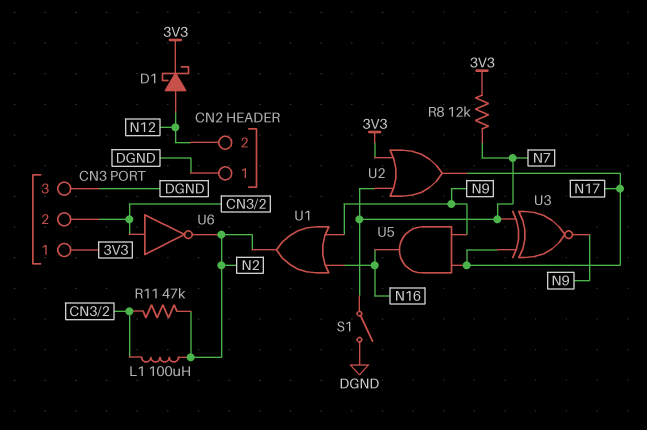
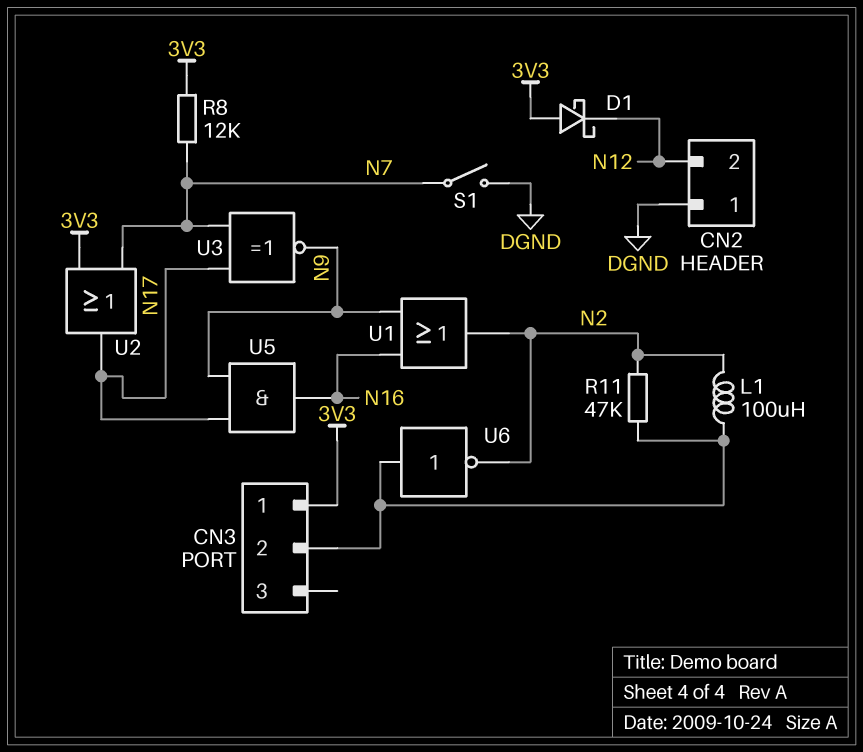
CN3 pin 3: DGND -> none
D1: schottky (A N12, K 3V3) -> schottky (A 3V3, K N12)

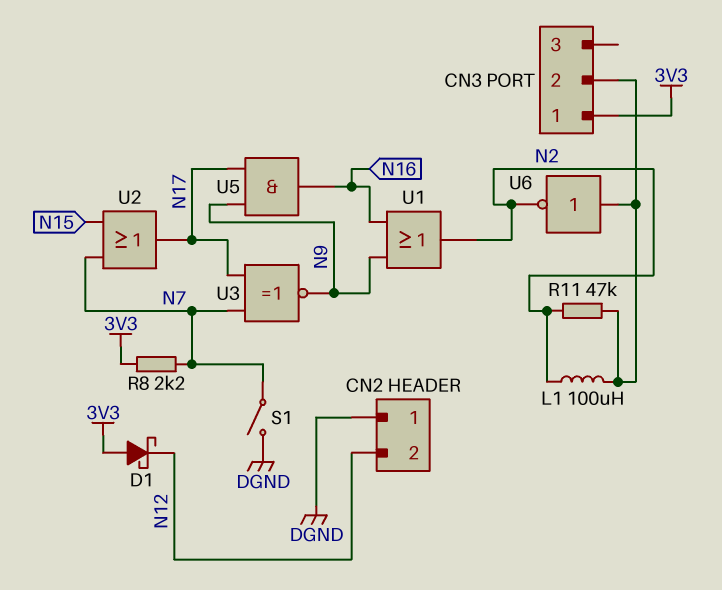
R8: 12k (3V3, N7) -> 2.2k (3V3, N7)
U2: OR (in 3V3, in N7, out N17) -> OR (in N7, in N15, out N17)

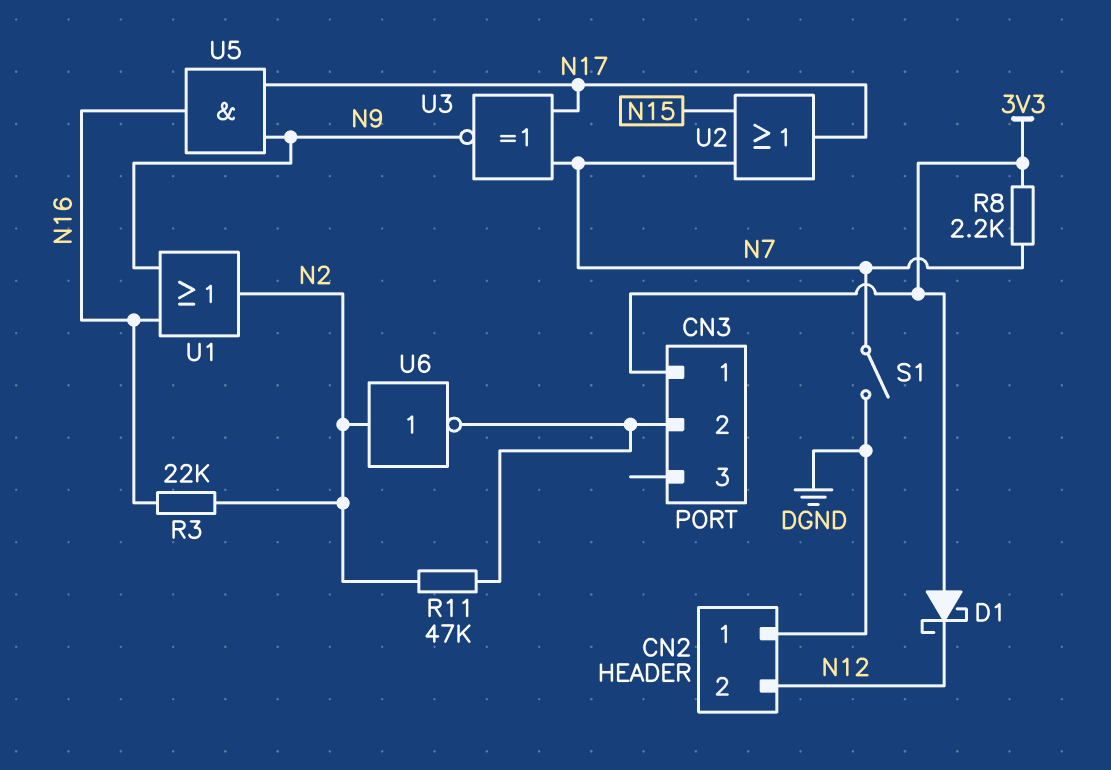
L1: 100uH (CN3/2, N2) -> none
R3: none -> 22k (N2, N16)
U6: NOT (in CN3/2, out N2) -> NOT (in N2, out CN3/2)

